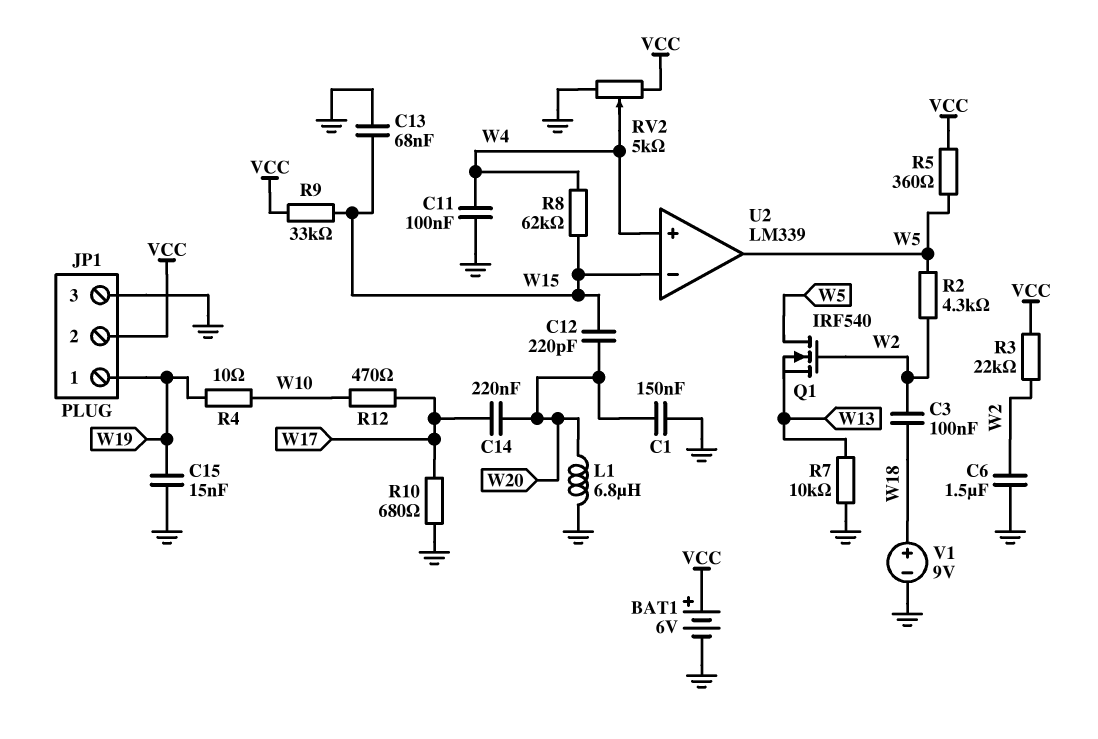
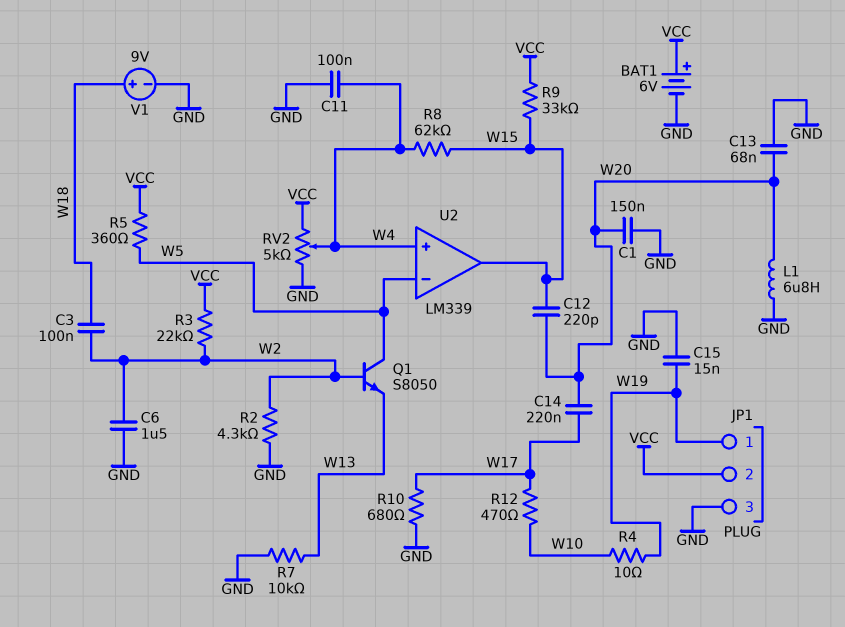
C13: 68nF (GND, W15) -> 68nF (GND, W20)
Q1: NMOS IRF540 (G W2, D W5, S W13) -> NPN S8050 (B W2, C W5, E W13)
R2: 4.3k (W2, W5) -> 4.3k (GND, W2)
U2 pin in-: W15 -> W5
U2 pin out: W5 -> W15

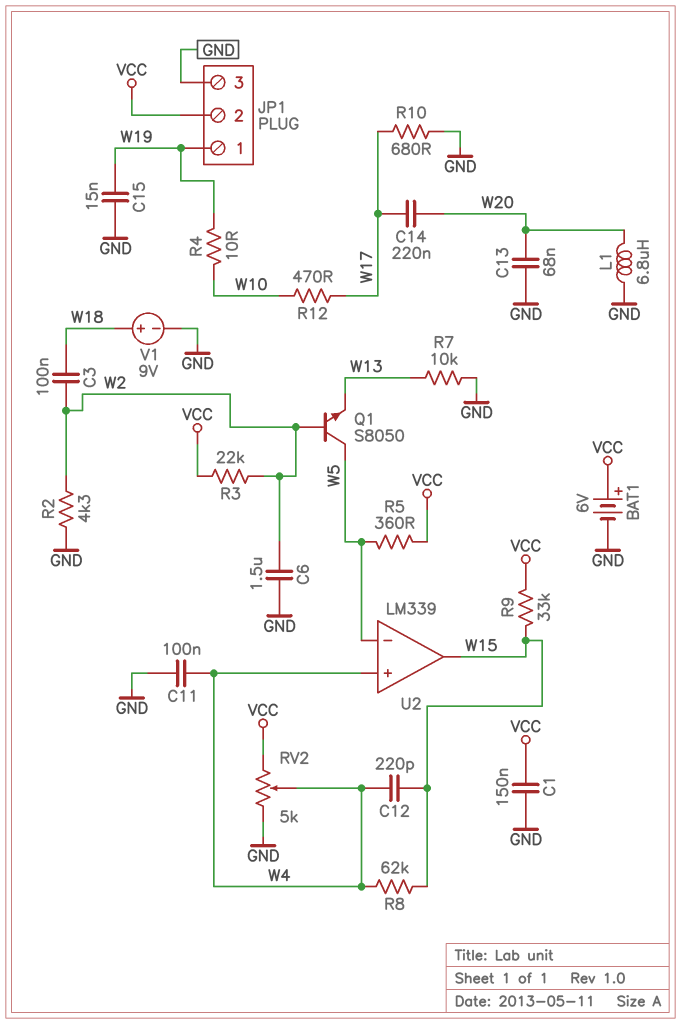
C1: 150nF (GND, W20) -> 150nF (GND, VCC)
C12: 220pF (W15, W20) -> 220pF (W4, W15)

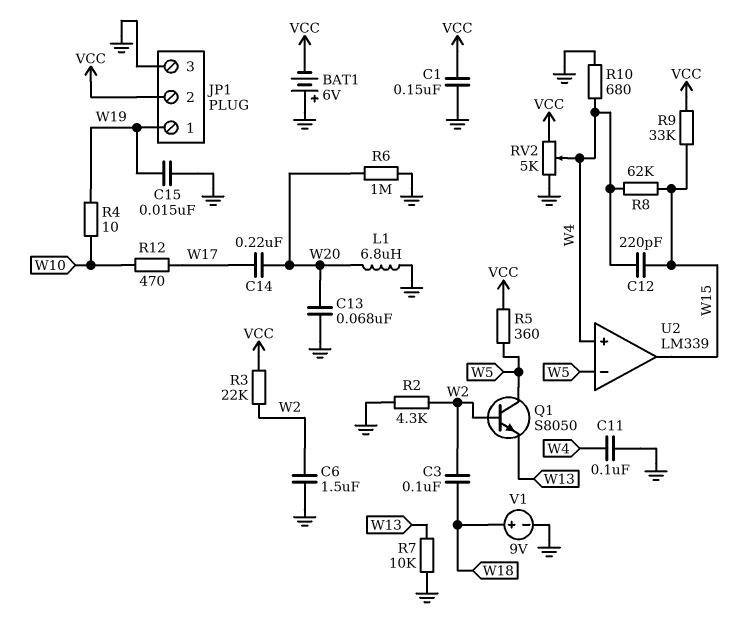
BAT1: 6V (plus VCC, minus GND) -> 6V (plus GND, minus VCC)
R6: none -> 1M (GND, W20)
R10: 680 (GND, W17) -> 680 (GND, W4)

